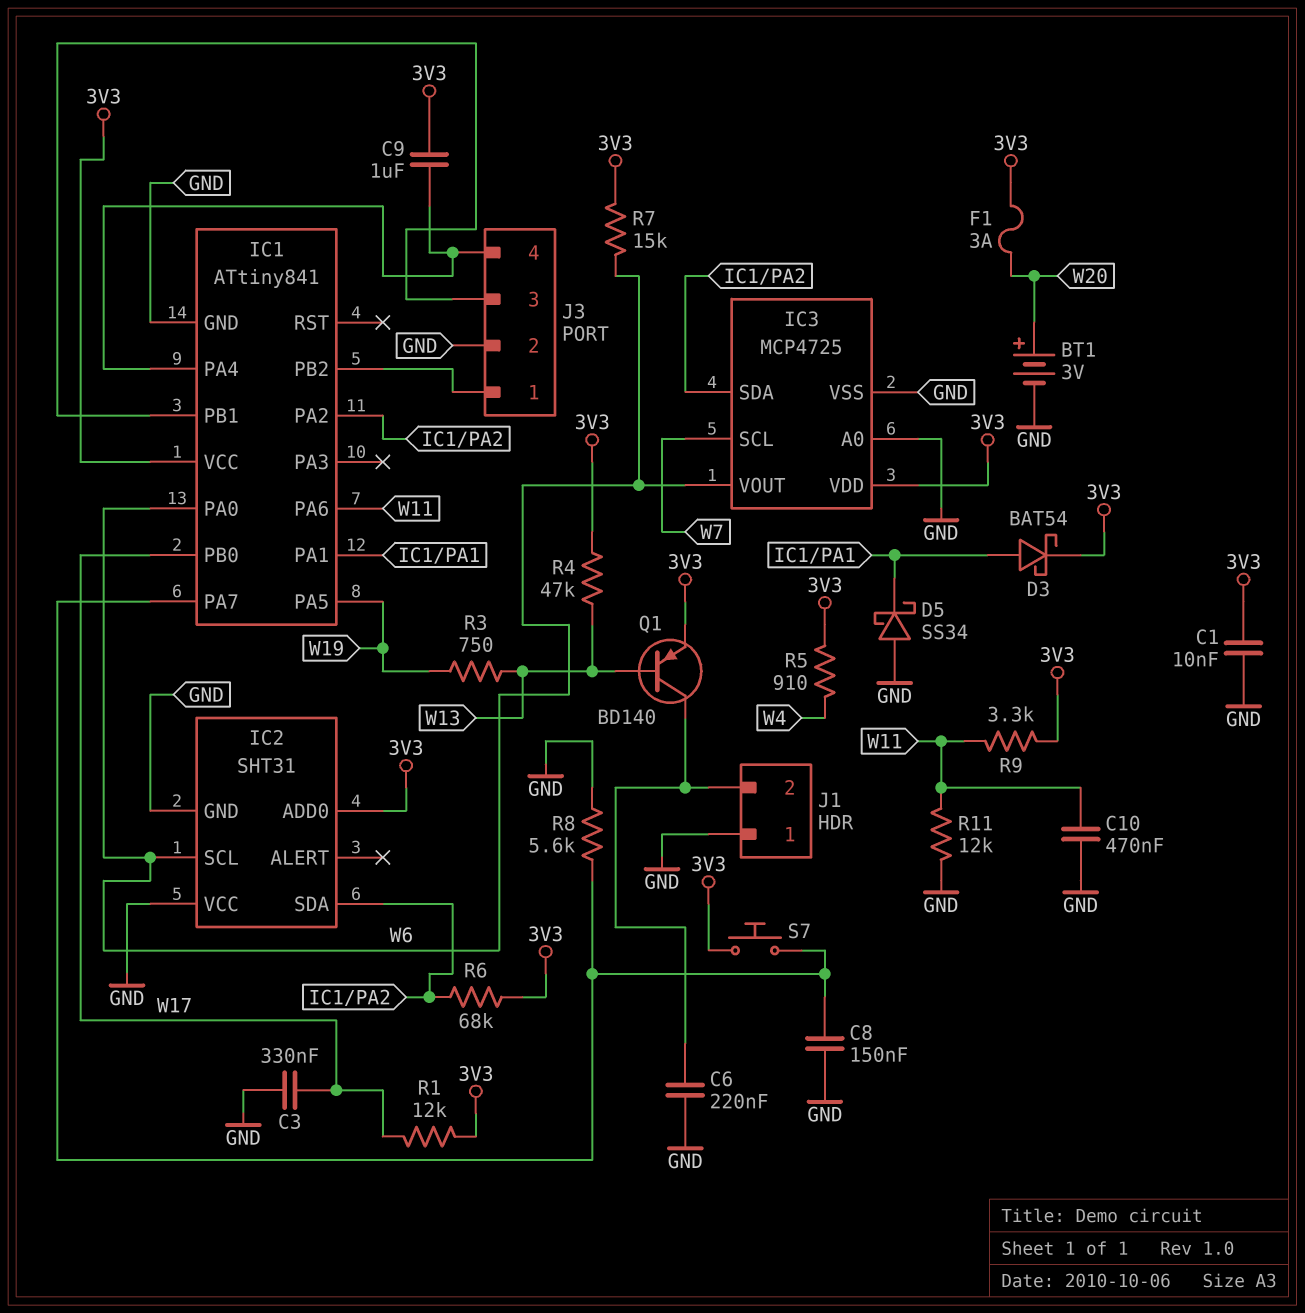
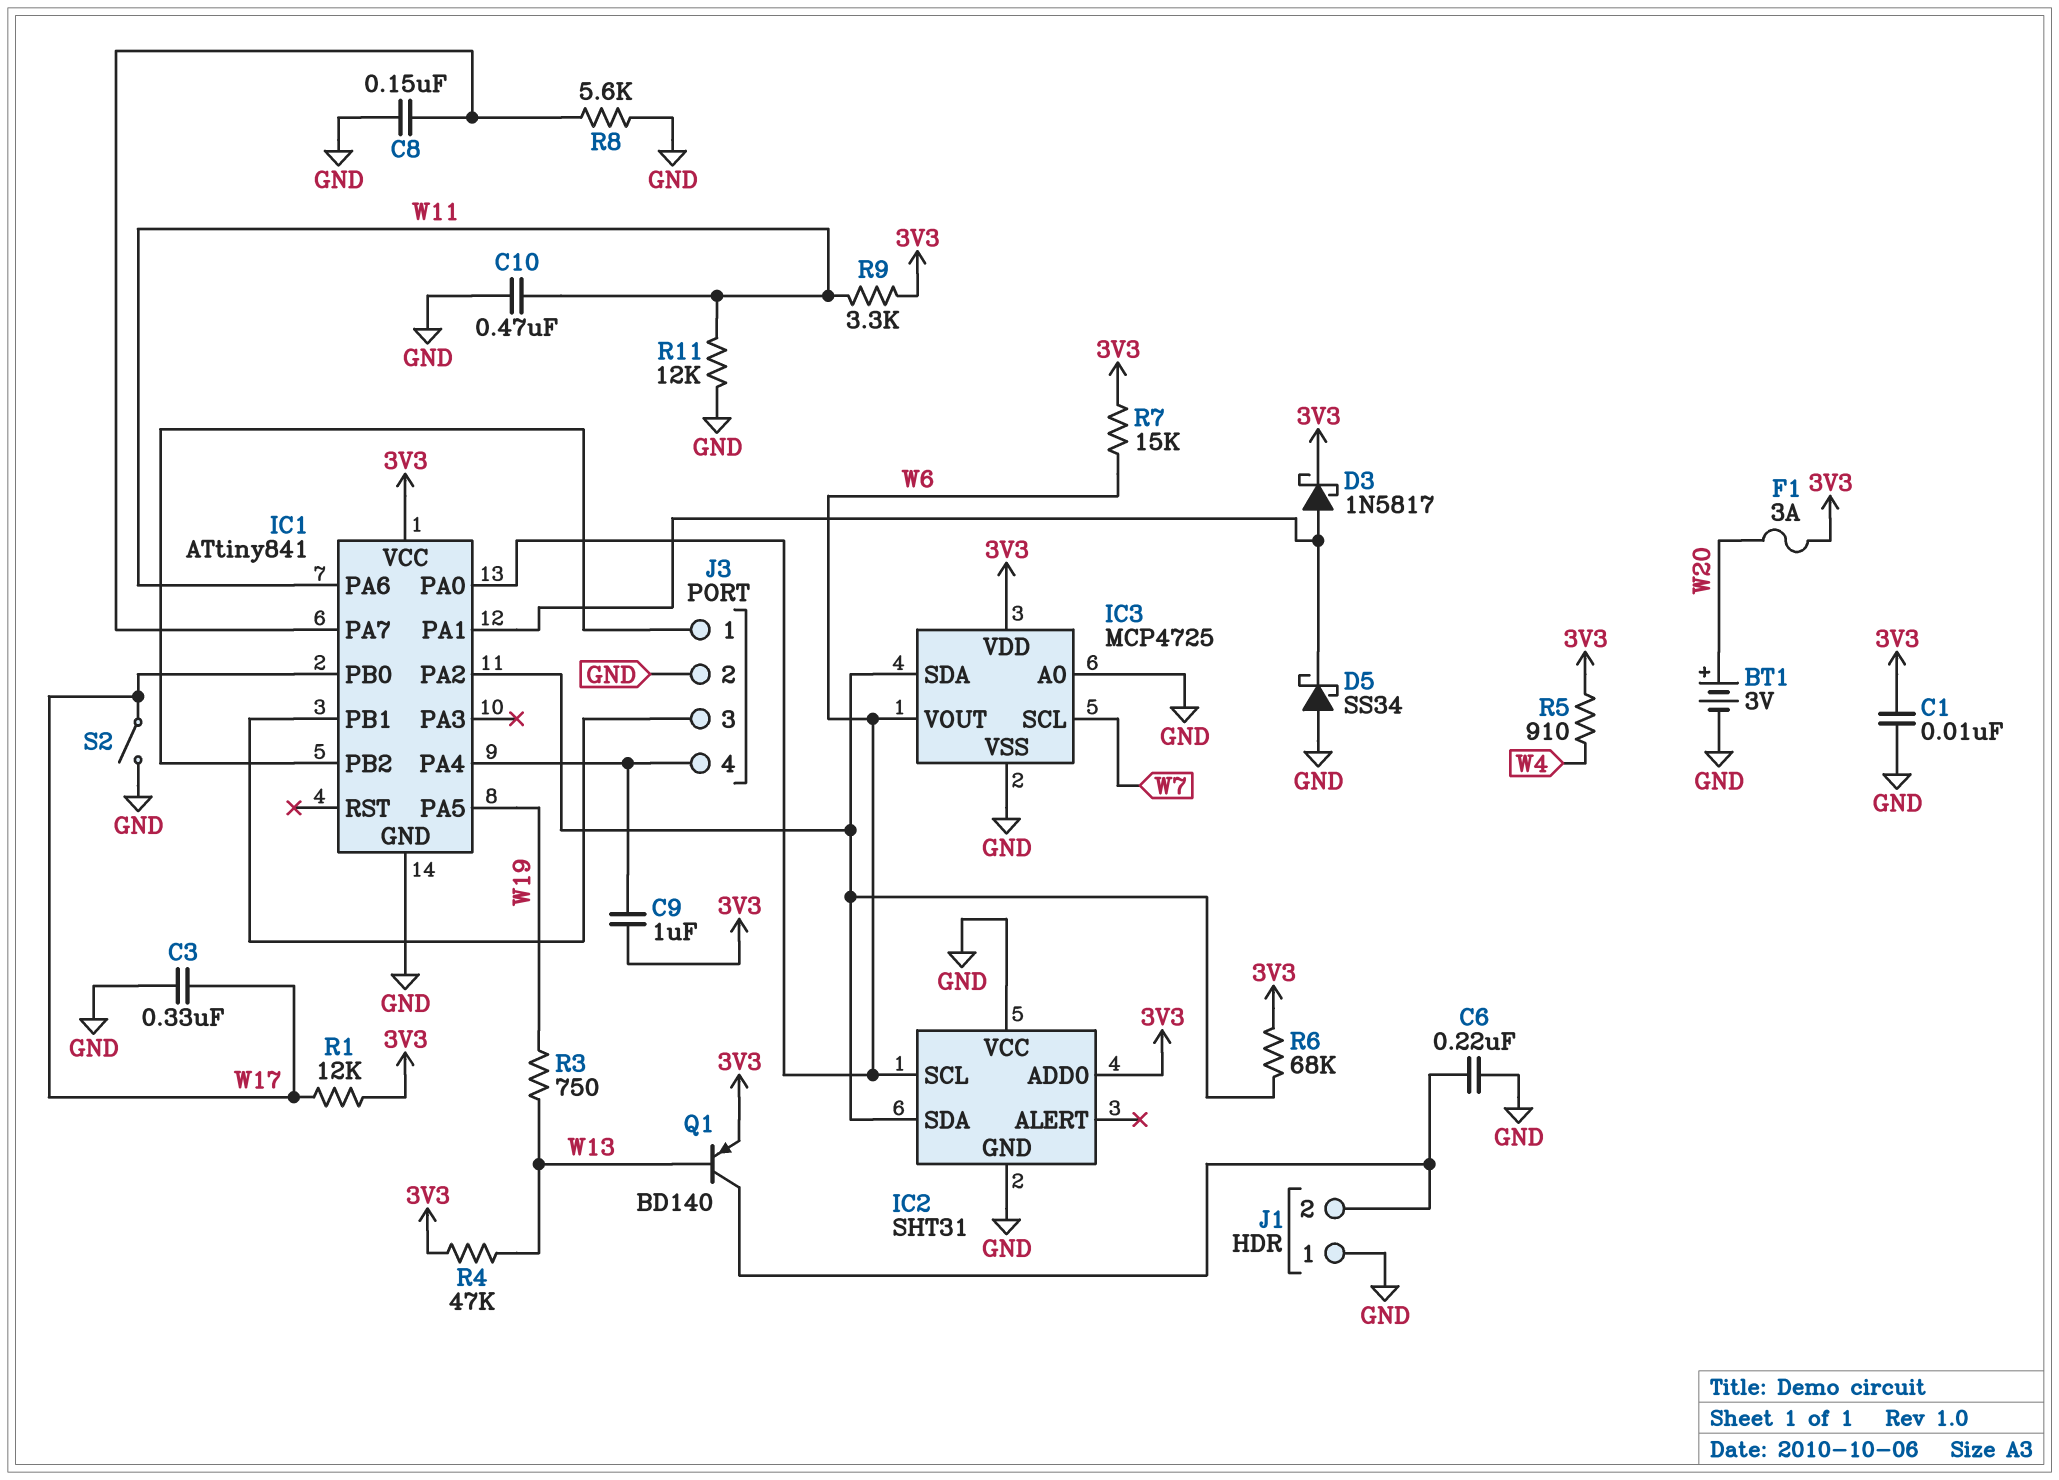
D3: schottky BAT54 (A IC1/PA1, K 3V3) -> schottky 1N5817 (A IC1/PA1, K 3V3)
S2: none -> switch (GND, W17)
S7: button (3V3, IC1/PA7) -> none

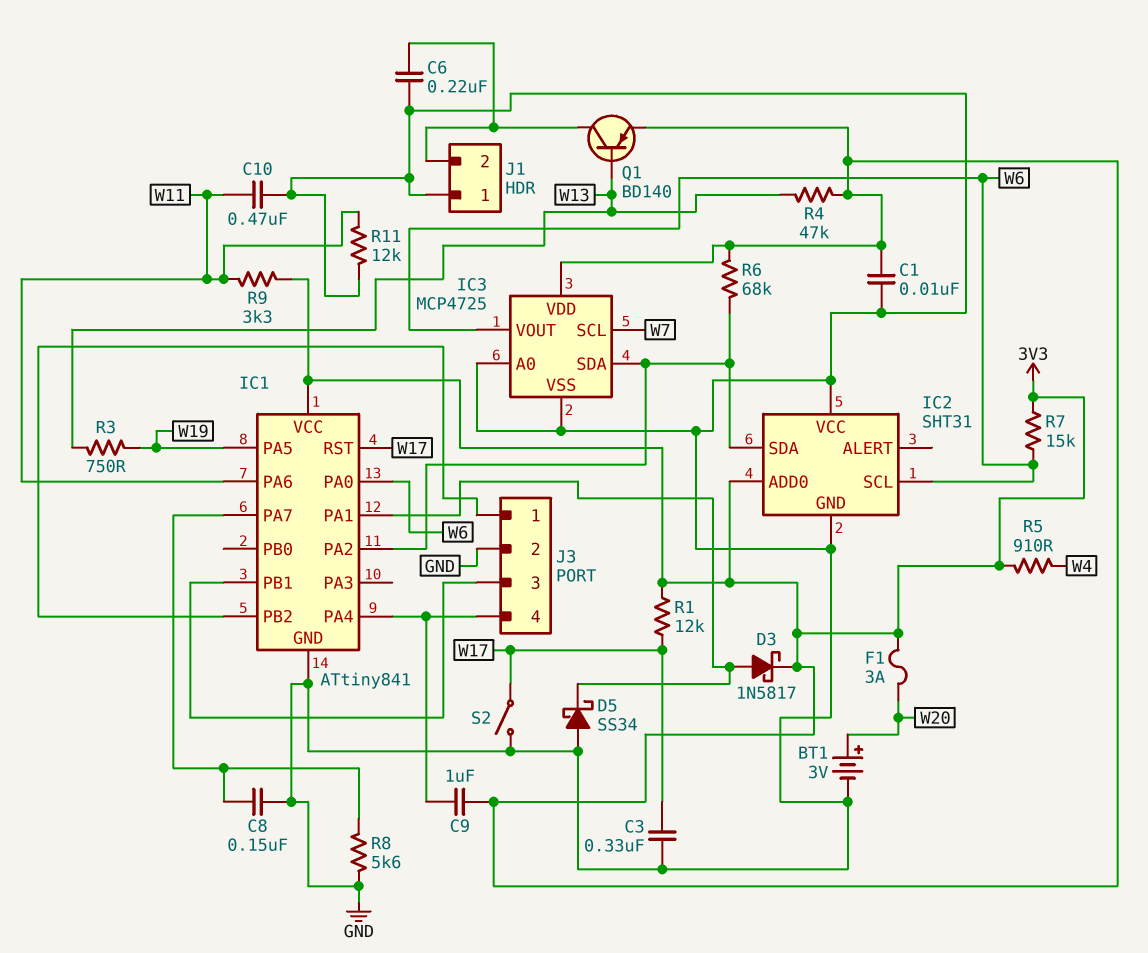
IC1 pin PB0: W17 -> none
IC1 pin RST: none -> W17

